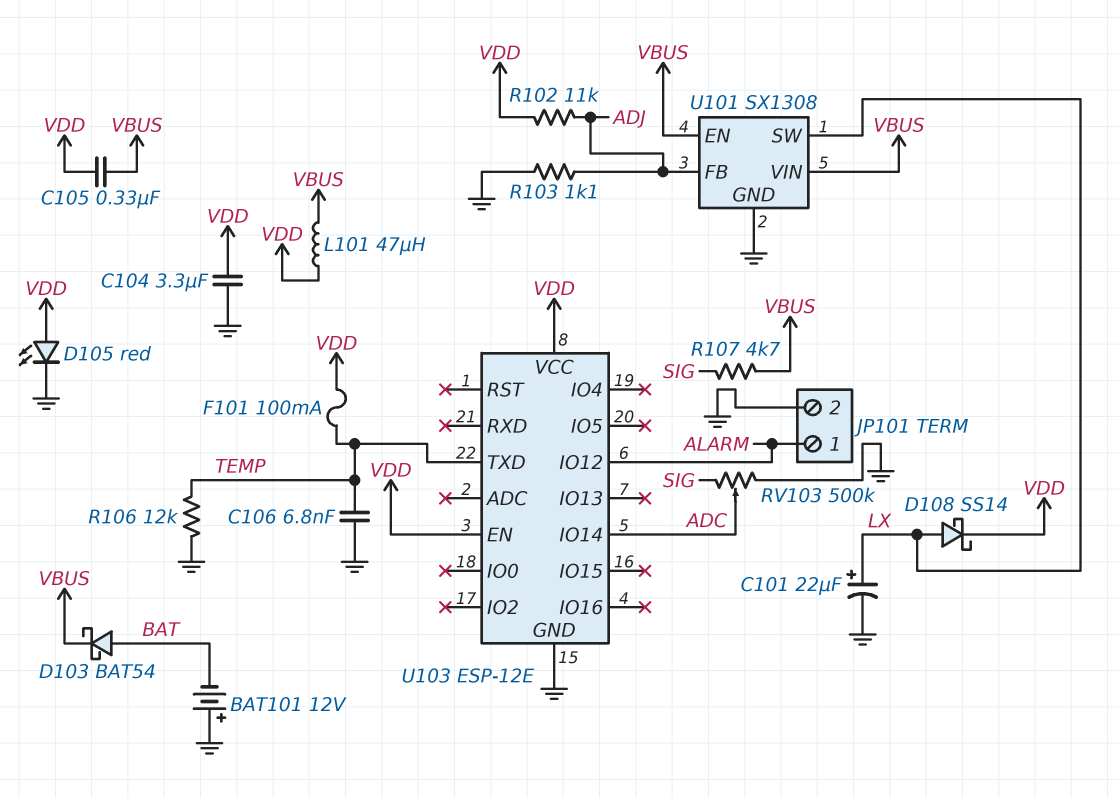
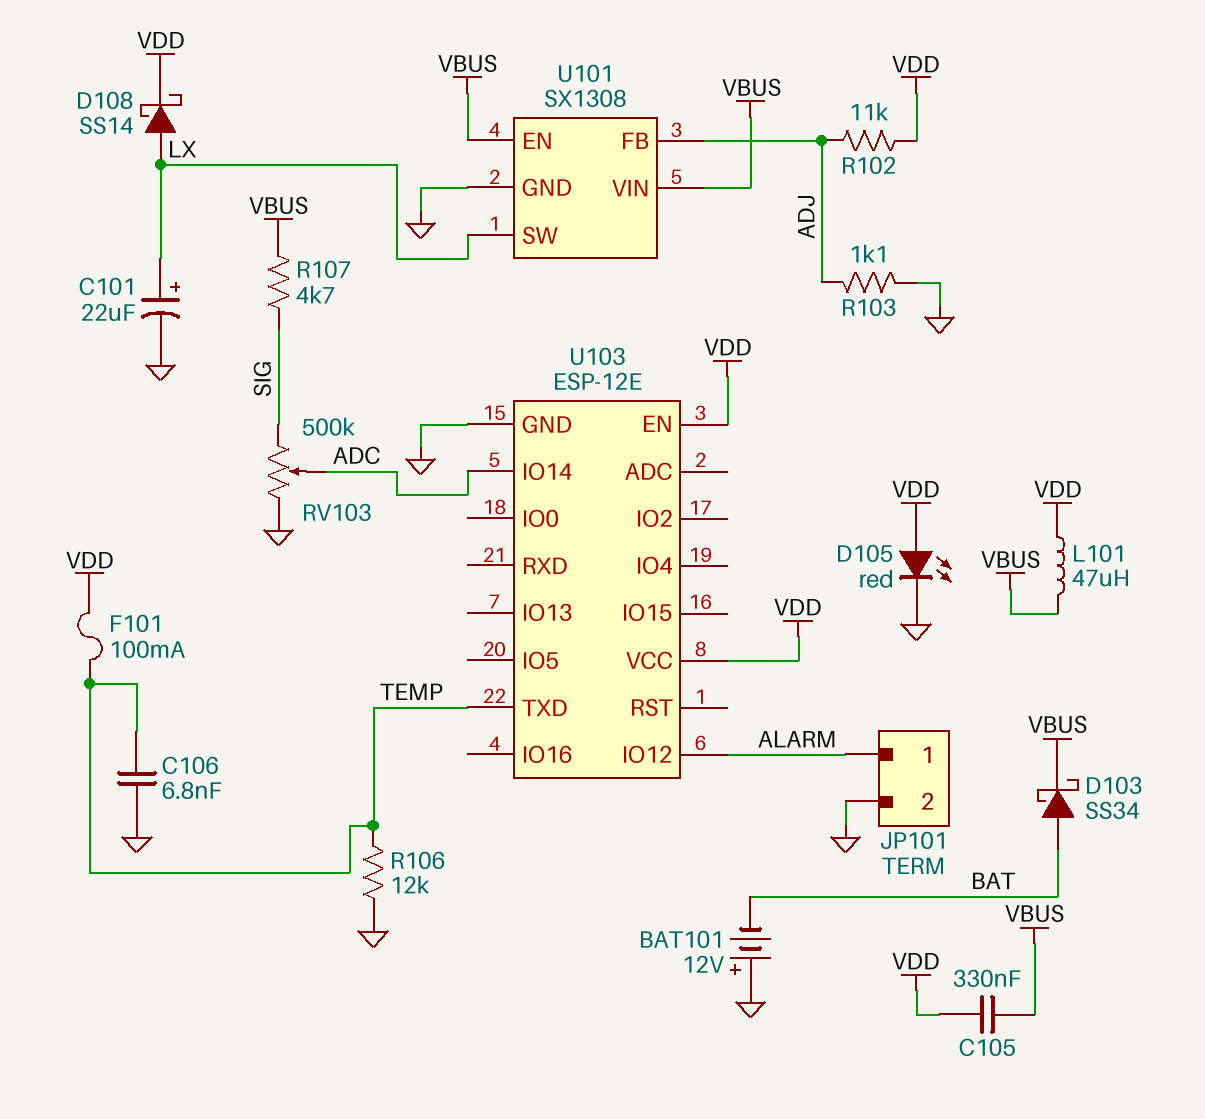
C104: 3.3uF (GND, VDD) -> none
D103: schottky BAT54 (A BAT, K VBUS) -> schottky SS34 (A BAT, K VBUS)

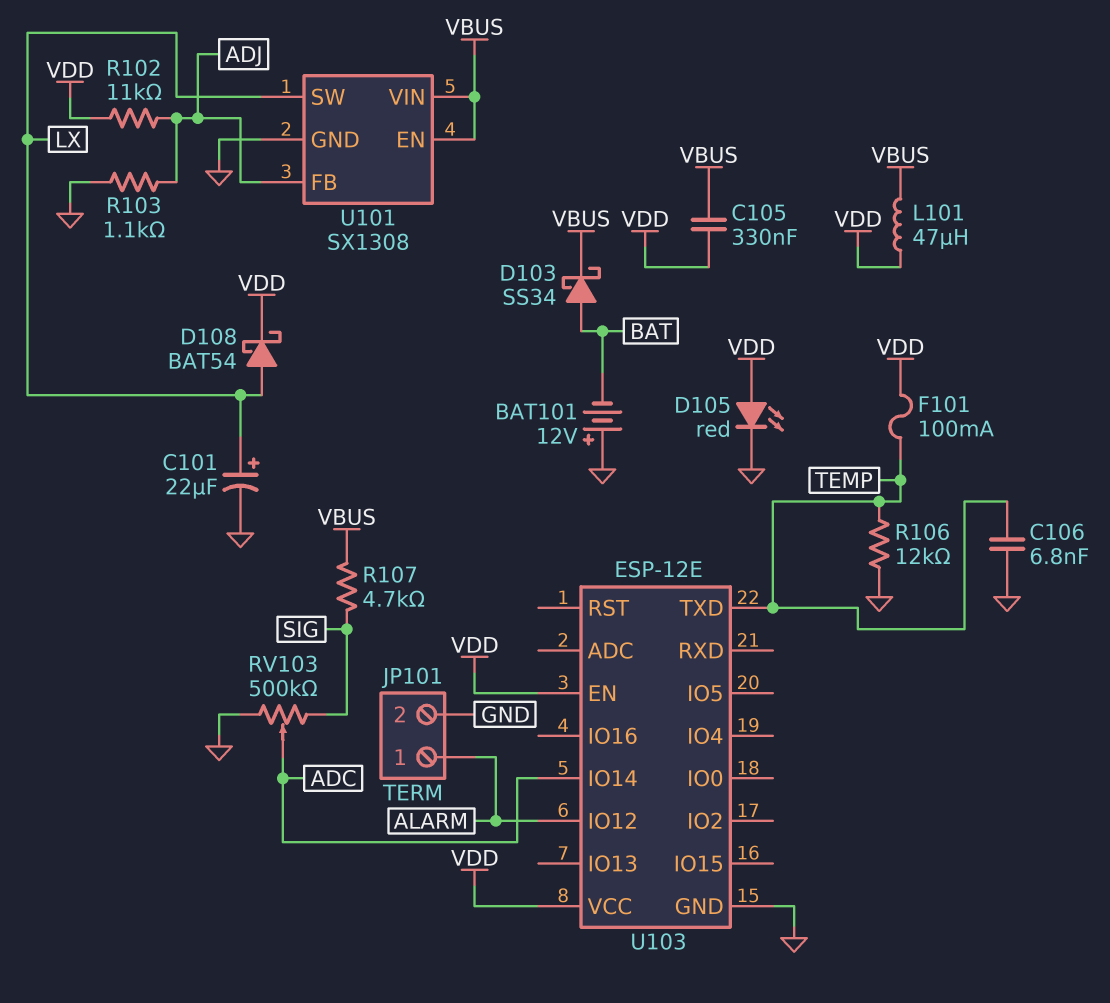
D108: schottky SS14 (A LX, K VDD) -> schottky BAT54 (A LX, K VDD)

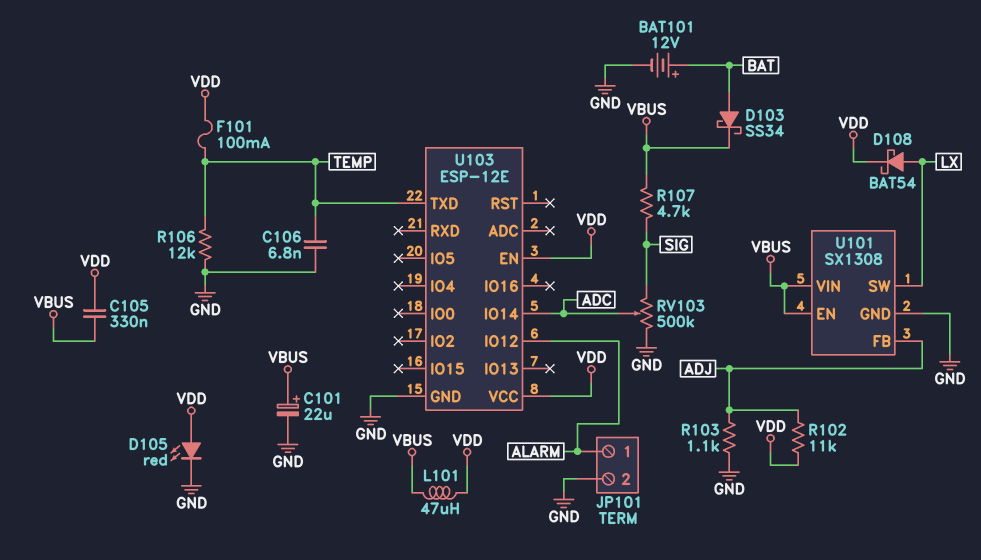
BAT101: 12V (plus GND, minus BAT) -> 12V (plus BAT, minus GND)
C101: 22uF (plus LX, minus GND) -> 22uF (plus VBUS, minus GND)

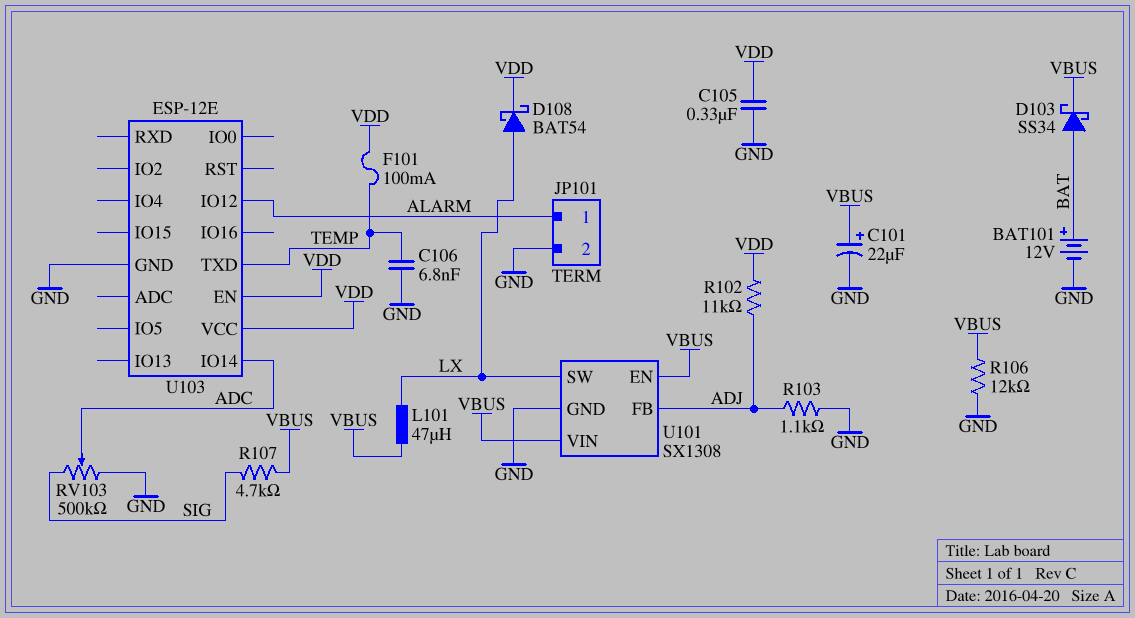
C105: 330nF (VBUS, VDD) -> 330nF (GND, VDD)
D105: LED red (A VDD, K GND) -> none
L101: 47uH (VBUS, VDD) -> 47uH (LX, VBUS)
R106: 12k (GND, TEMP) -> 12k (GND, VBUS)

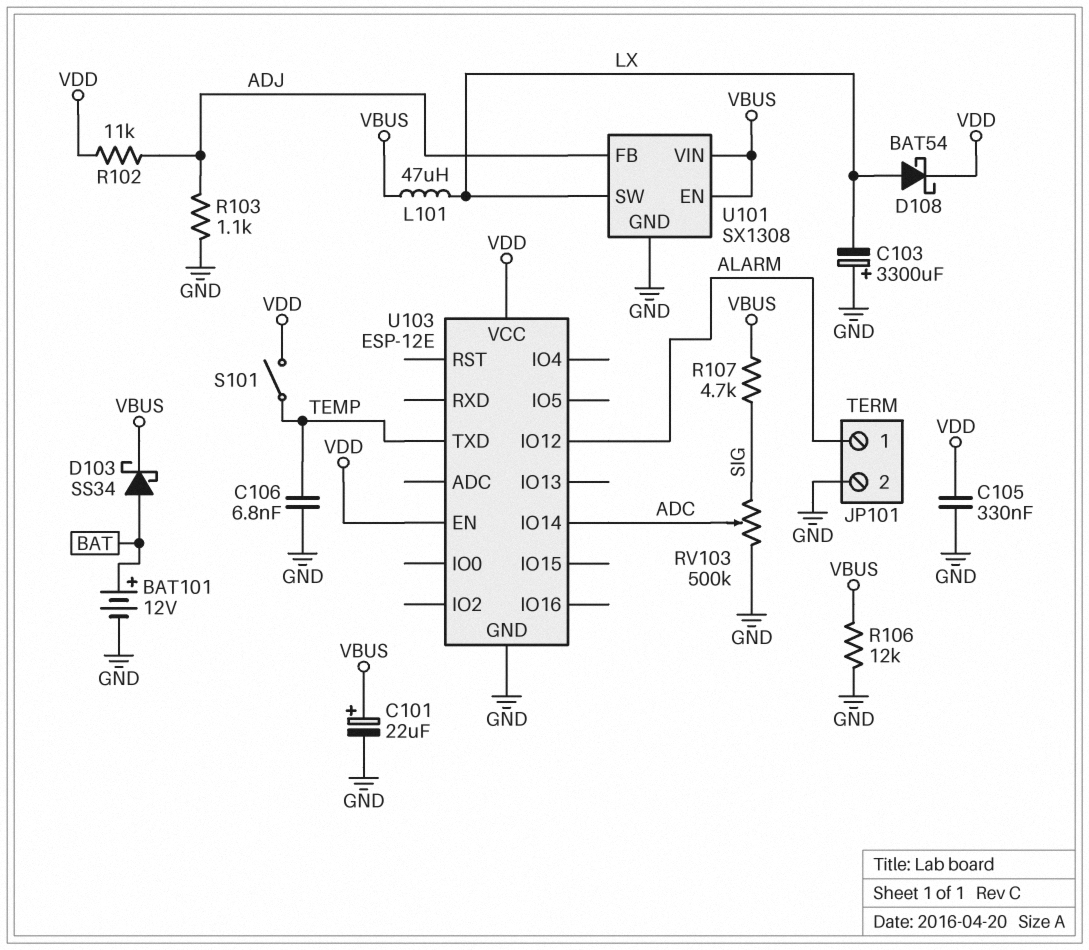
C103: none -> 3300uF (plus GND, minus LX)
F101: 100mA (TEMP, VDD) -> none
S101: none -> switch (TEMP, VDD)

